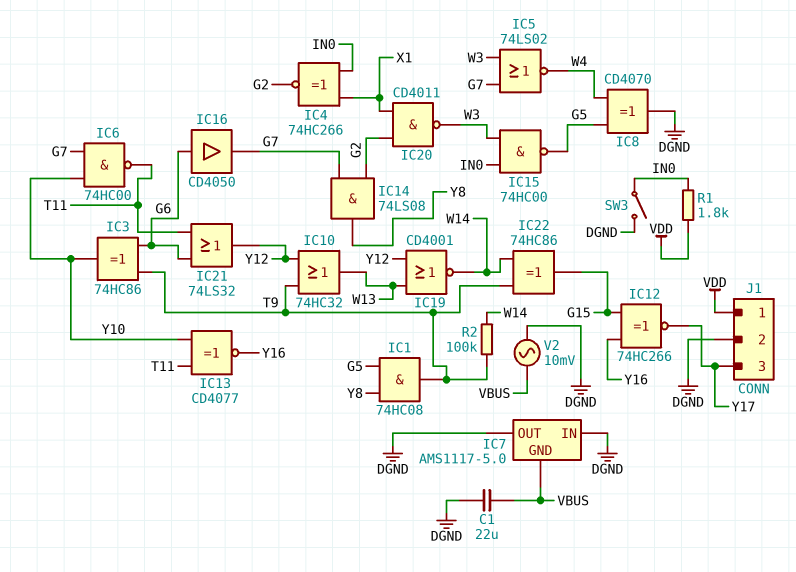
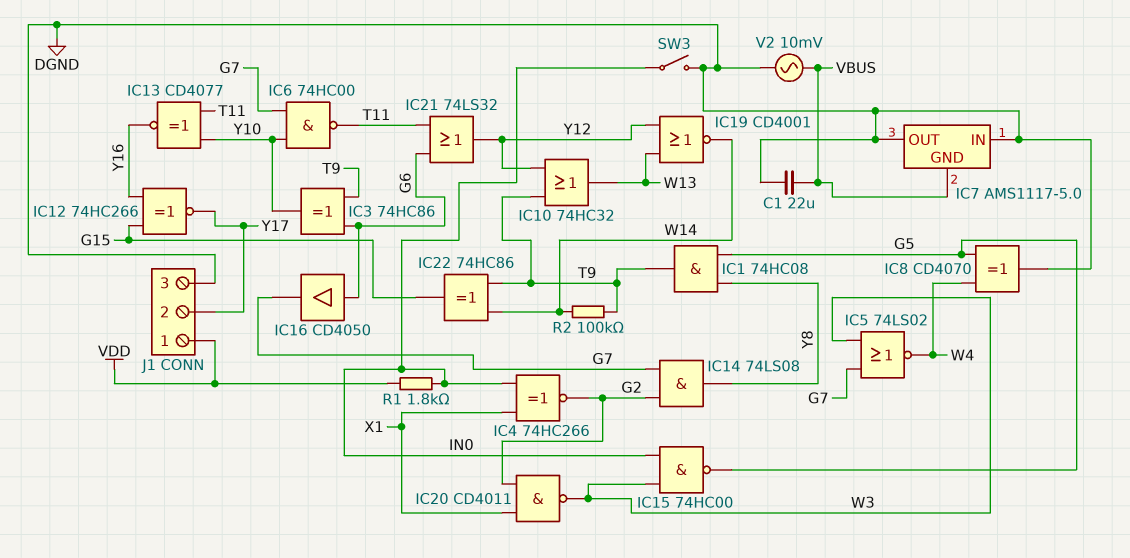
J1 pin 2: DGND -> Y17
J1 pin 3: Y17 -> DGND

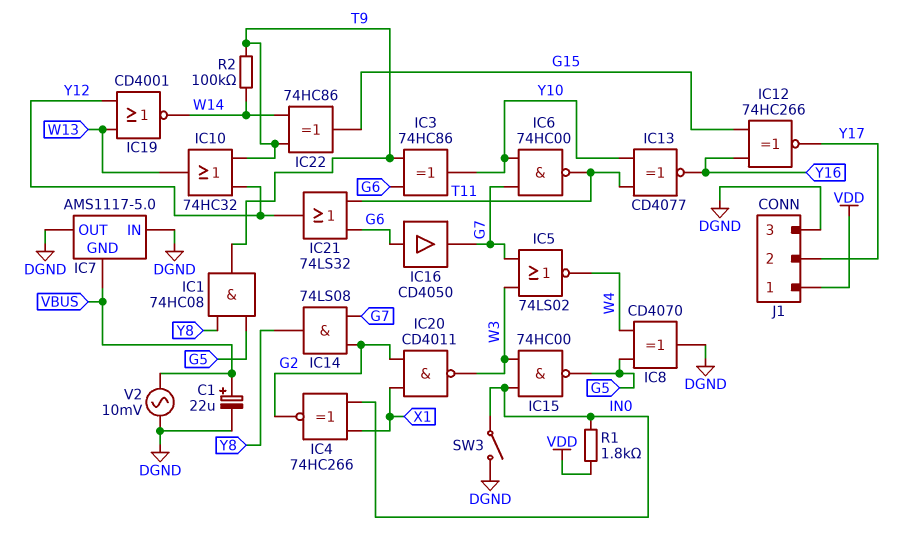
C1: 22uF (DGND, VBUS) -> 22uF (plus VBUS, minus DGND)

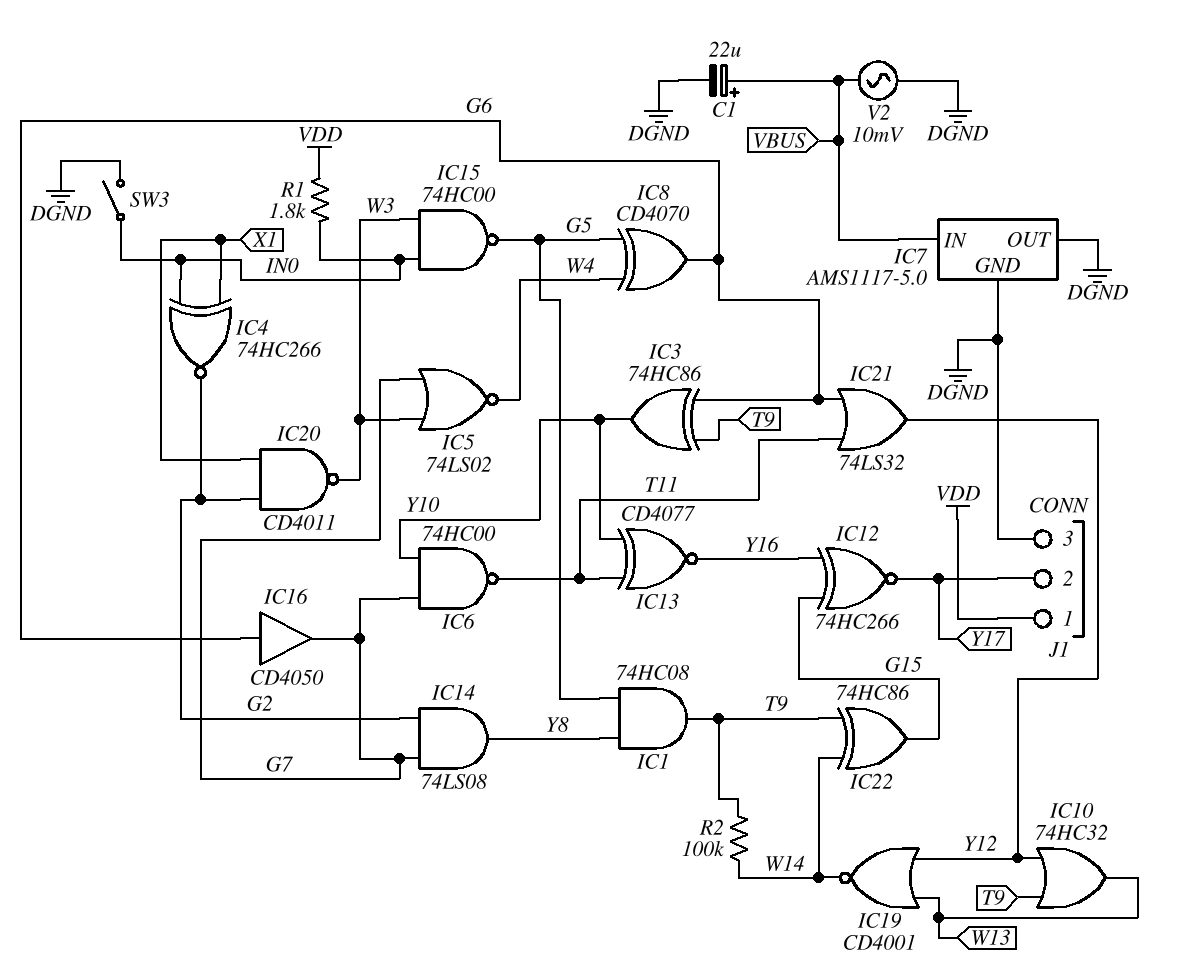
IC7 pin GND: VBUS -> DGND
IC7 pin IN: DGND -> VBUS
IC8: XOR CD4070 (in G5, in W4, out DGND) -> XOR CD4070 (in G5, in W4, out G6)

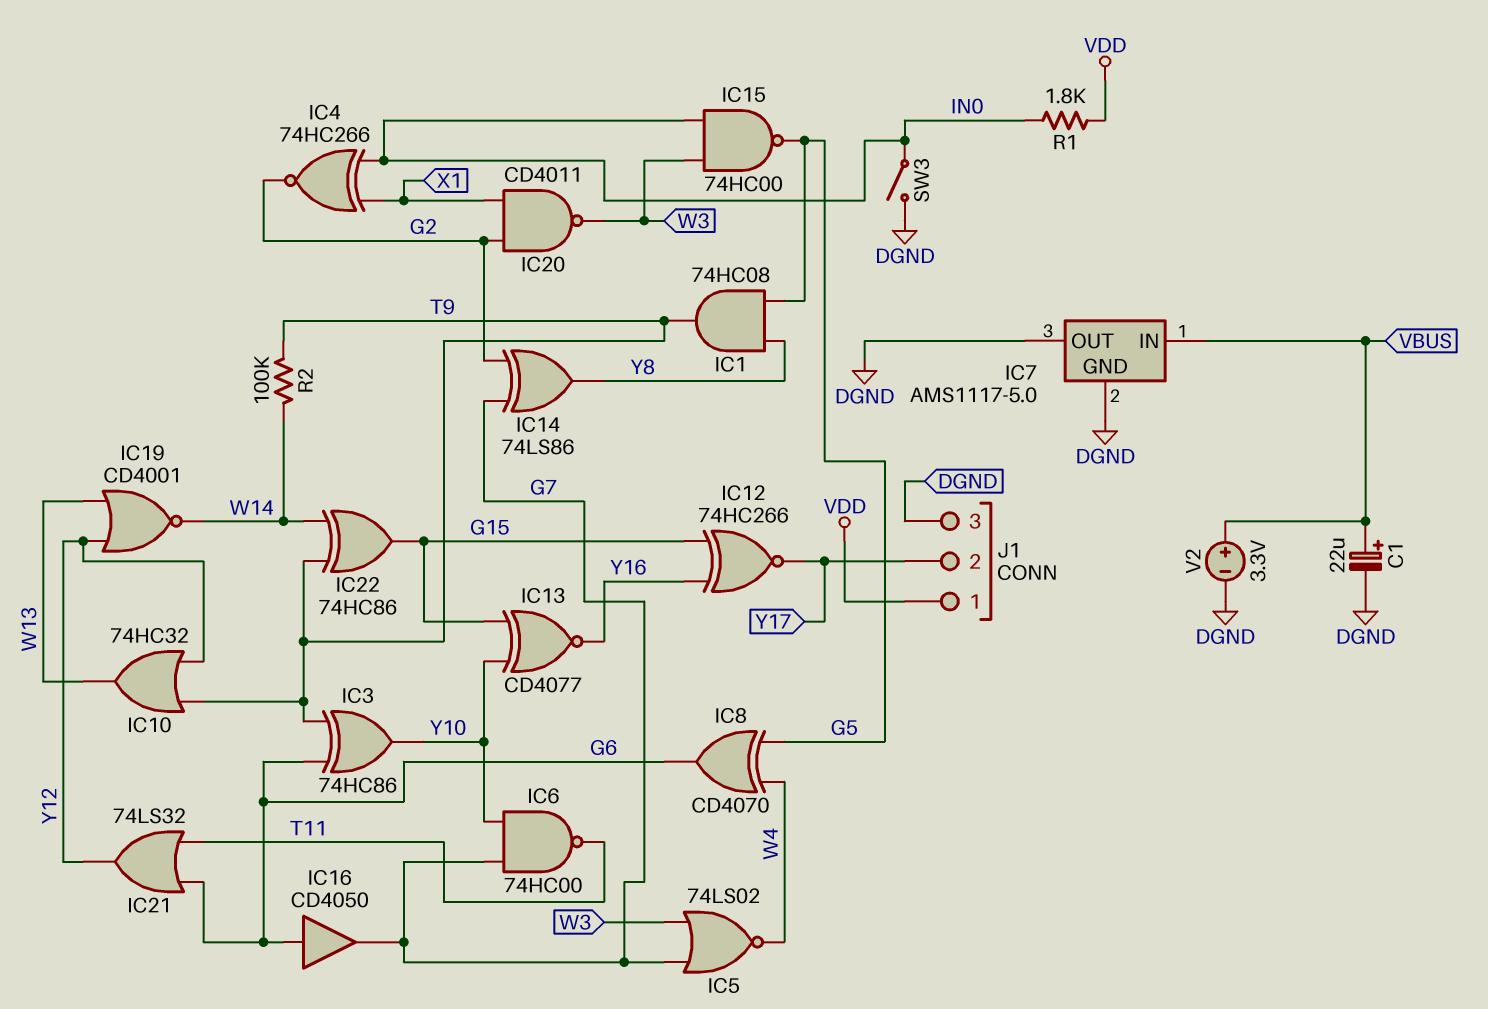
IC13: XNOR CD4077 (in T11, in Y10, out Y16) -> XNOR CD4077 (in G15, in Y10, out Y16)
IC14: AND 74LS08 (in G2, in G7, out Y8) -> XOR 74LS86 (in G2, in G7, out Y8)
V2: AC 10mV (DGND, VBUS) -> 3.3V (plus VBUS, minus DGND)

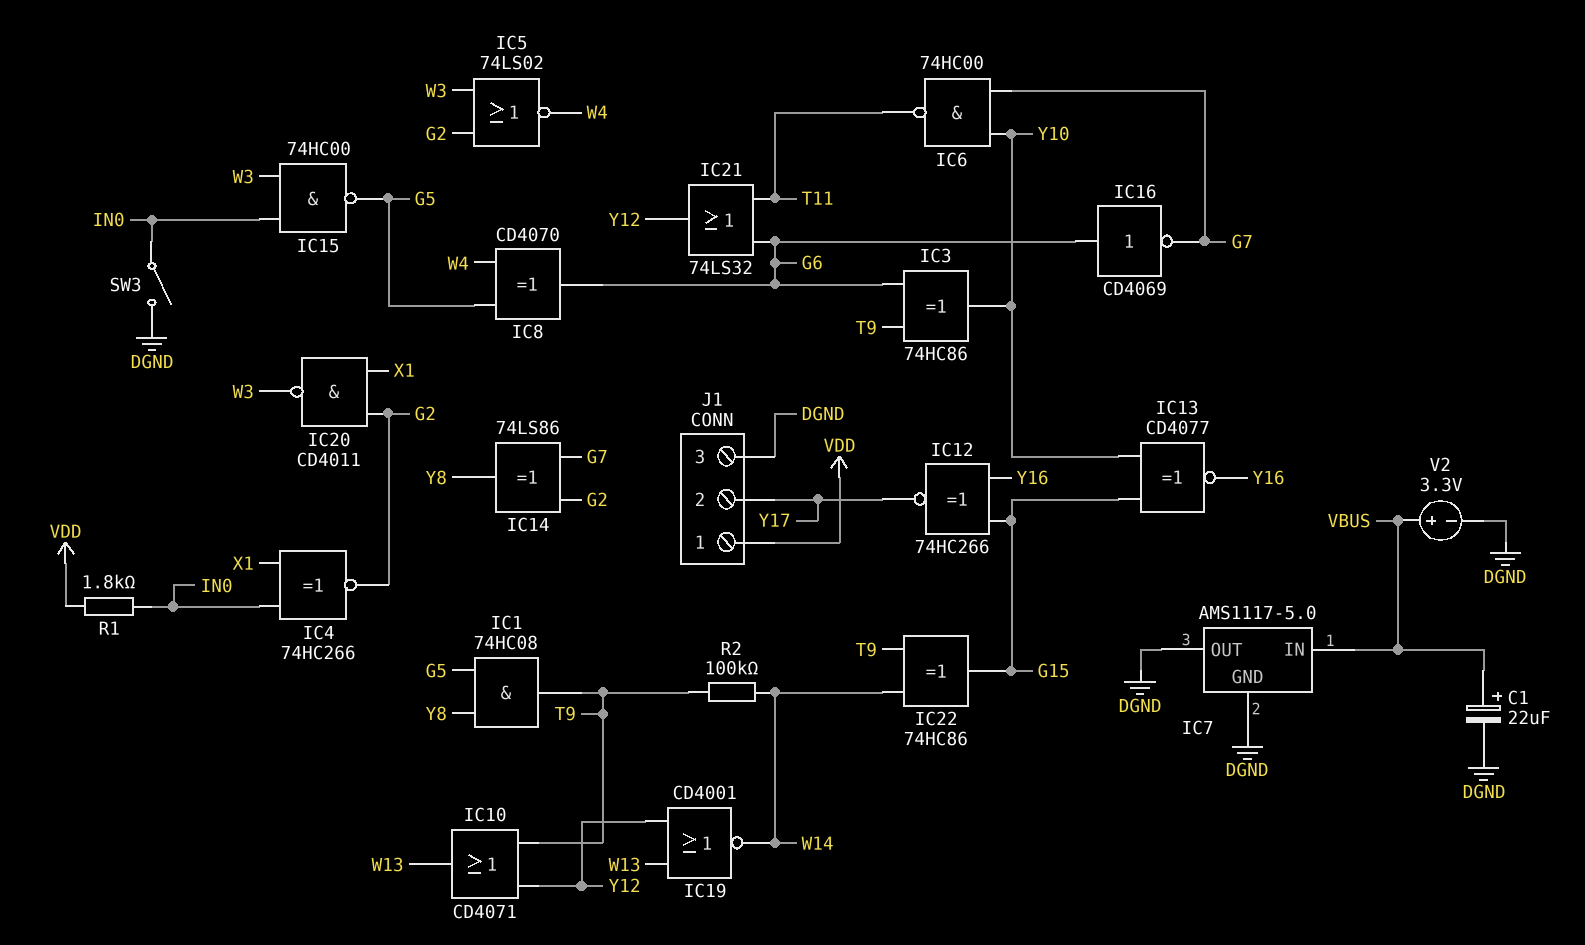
IC5: NOR 74LS02 (in G7, in W3, out W4) -> NOR 74LS02 (in G2, in W3, out W4)
IC10: OR 74HC32 (in T9, in Y12, out W13) -> OR CD4071 (in T9, in Y12, out W13)
IC16: buffer CD4050 (in G6, out G7) -> NOT CD4069 (in G6, out G7)

